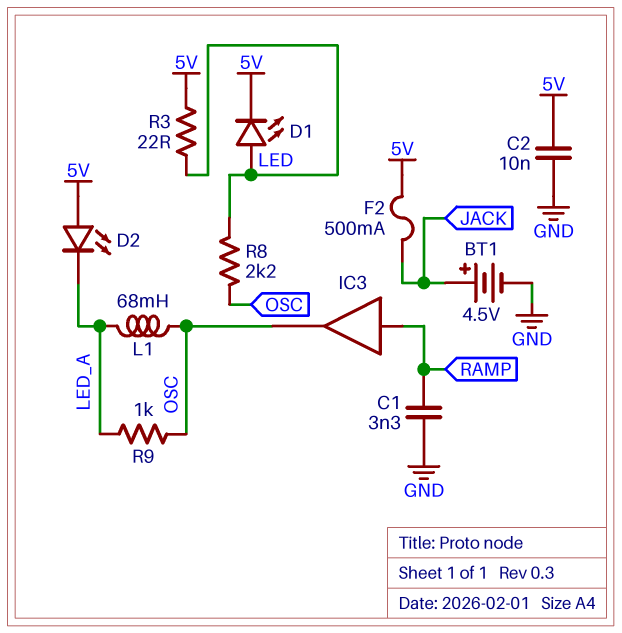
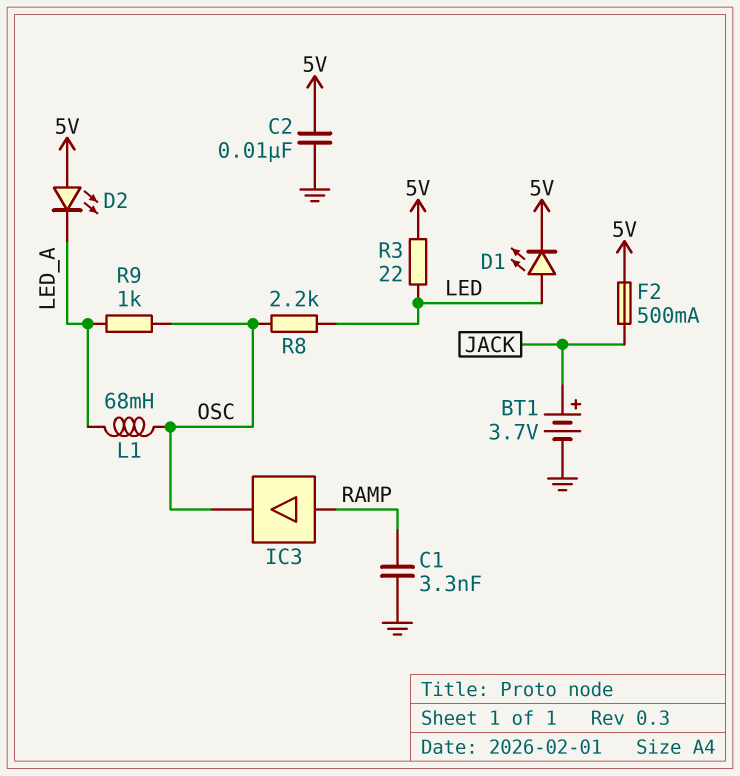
BT1: 4.5V (plus JACK, minus GND) -> 3.7V (plus JACK, minus GND)

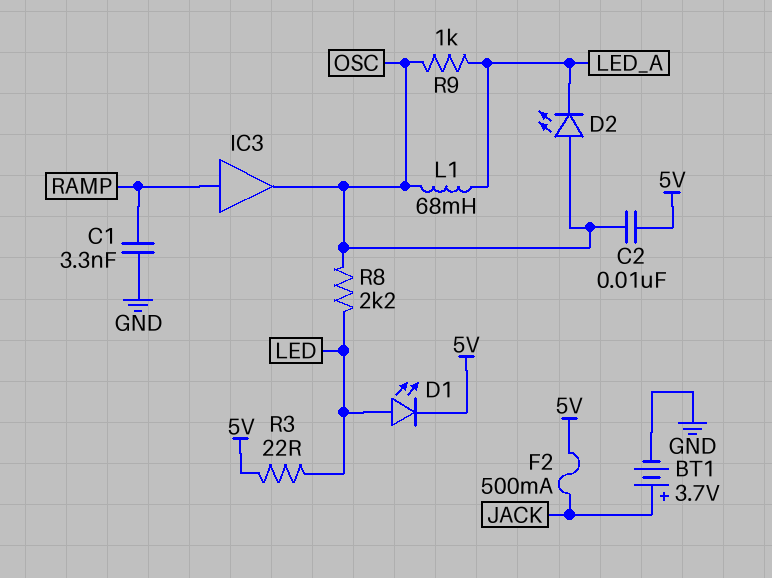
C2: 10nF (5V, GND) -> 10nF (5V, OSC)
D2: LED (A 5V, K LED_A) -> LED (A OSC, K LED_A)

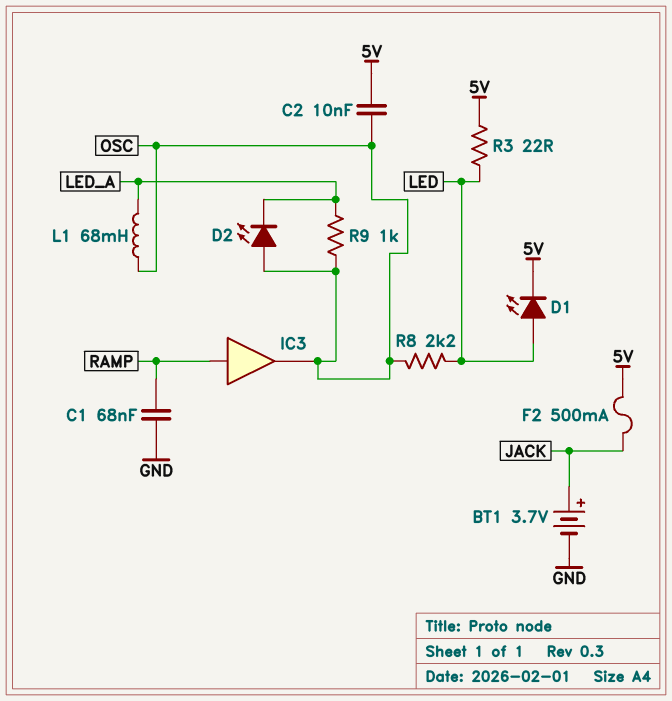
C1: 3.3nF (GND, RAMP) -> 68nF (GND, RAMP)

